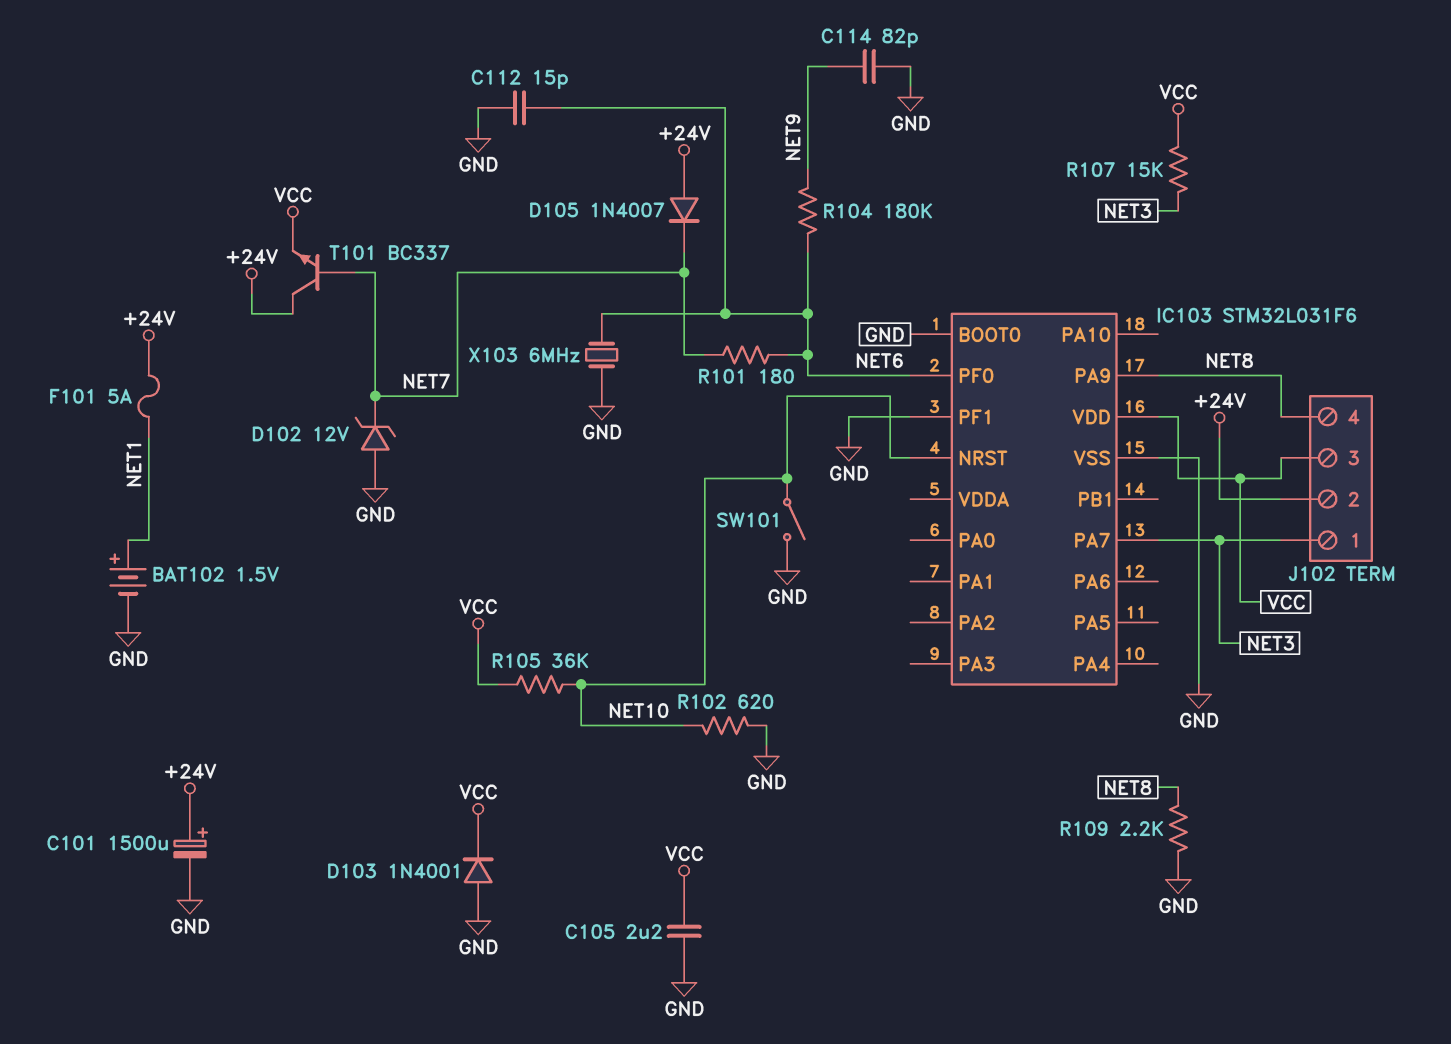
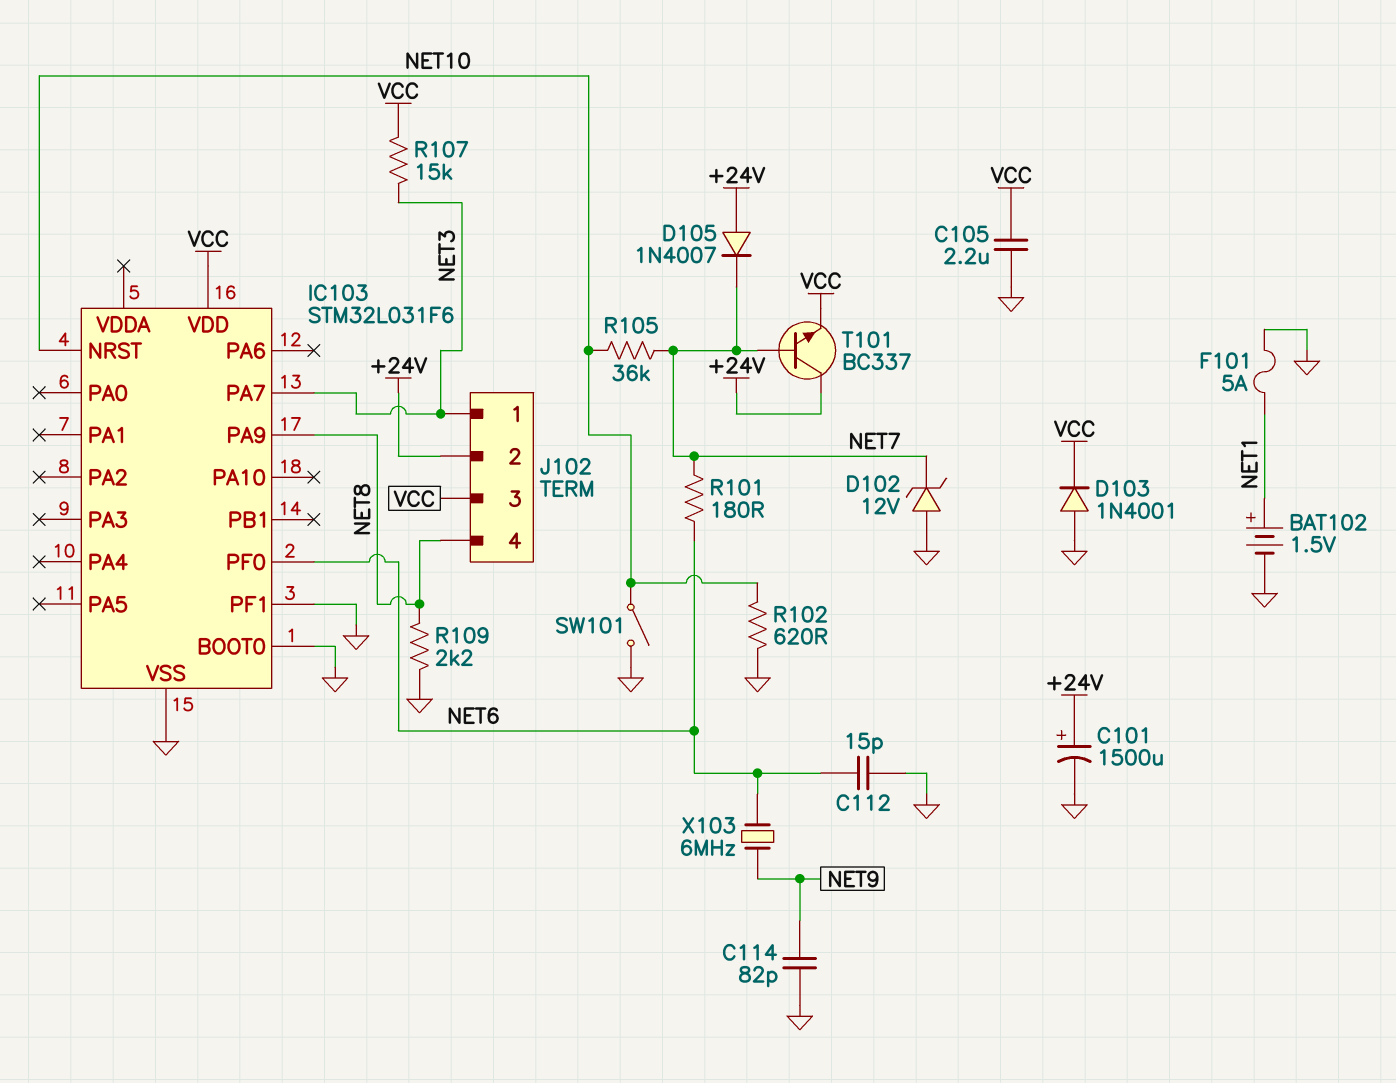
F101: 5A (+24V, NET1) -> 5A (GND, NET1)
R104: 180k (NET6, NET9) -> none
R105: 36k (NET10, VCC) -> 36k (NET7, NET10)
X103: 6MHz (GND, NET6) -> 6MHz (NET6, NET9)

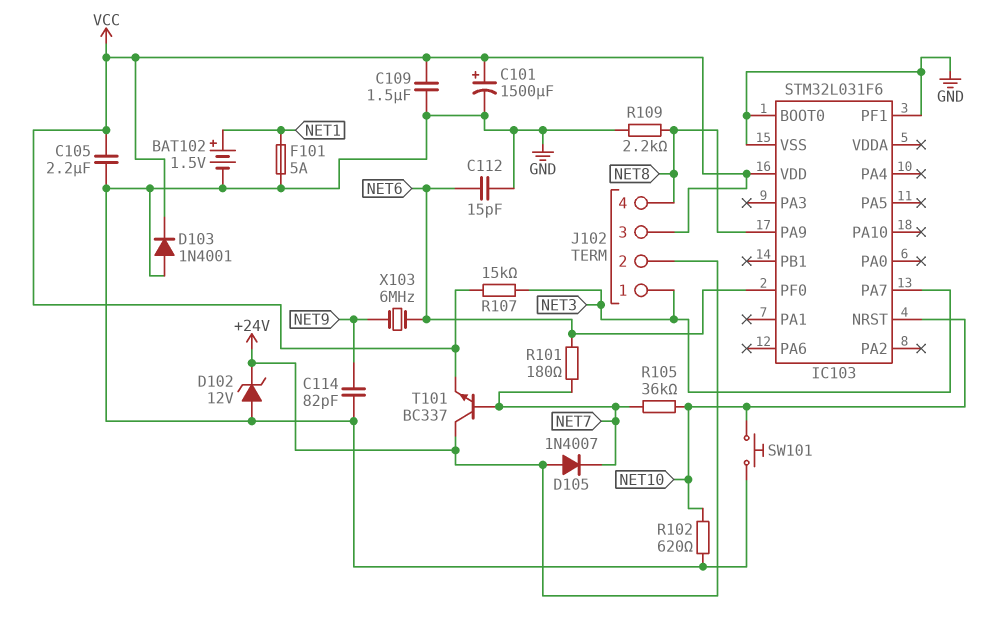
C101: 1500uF (plus +24V, minus GND) -> 1500uF (plus VCC, minus GND)
C109: none -> 1.5uF (GND, VCC)
D102: zener 12V (A GND, K NET7) -> zener 12V (A GND, K +24V)
SW101: switch (GND, NET10) -> button (GND, NET10)

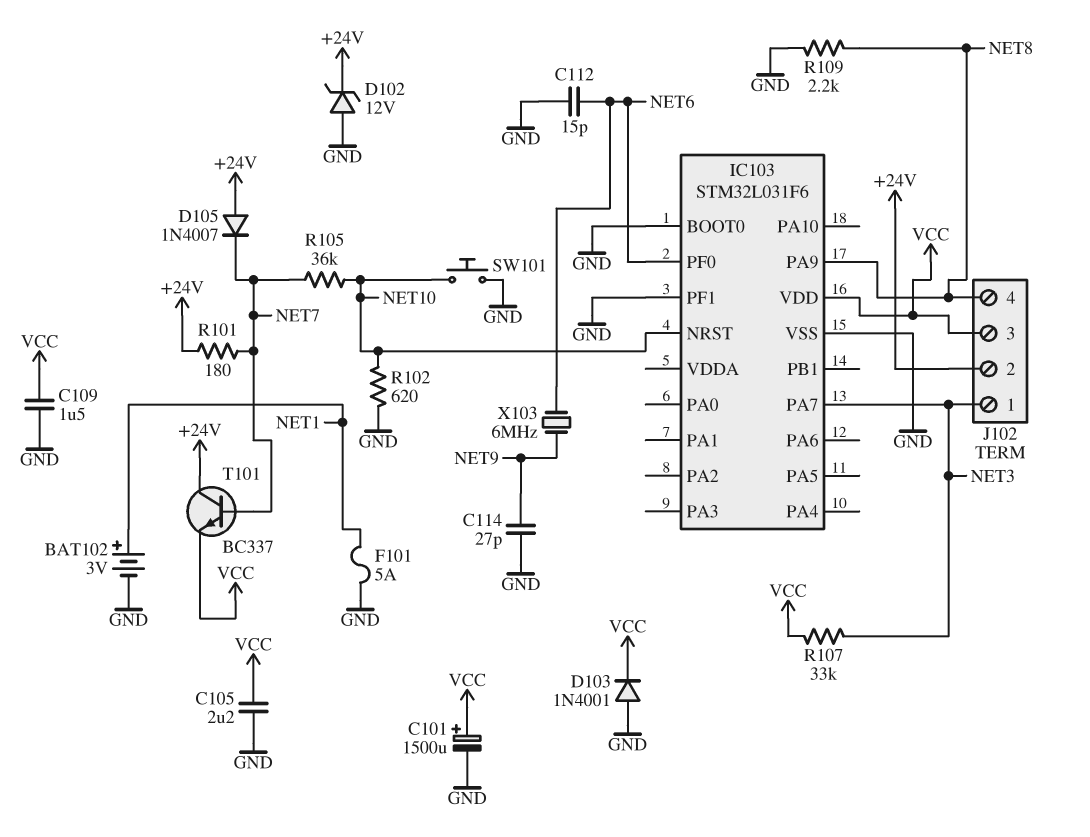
BAT102: 1.5V (plus NET1, minus GND) -> 3V (plus NET1, minus GND)
C114: 82pF (GND, NET9) -> 27pF (GND, NET9)
R101: 180 (NET6, NET7) -> 180 (+24V, NET7)
R107: 15k (NET3, VCC) -> 33k (NET3, VCC)

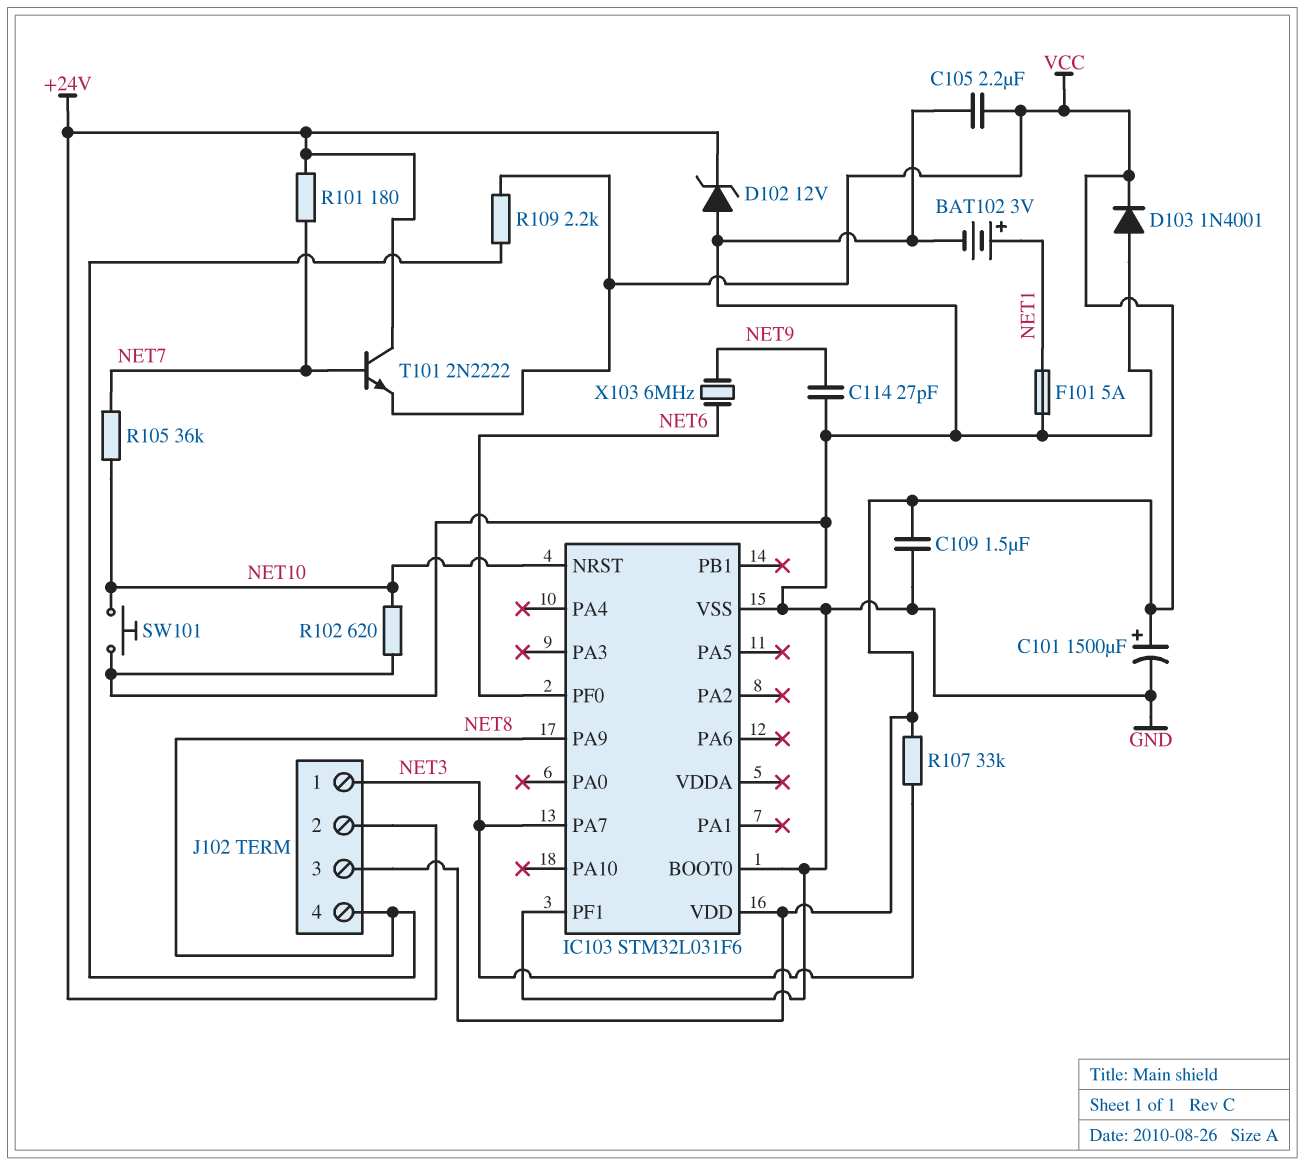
C112: 15pF (GND, NET6) -> none
D105: diode 1N4007 (A +24V, K NET7) -> none
R109: 2.2k (GND, NET8) -> 2.2k (NET8, VCC)
T101: NPN BC337 (B NET7, C +24V, E VCC) -> NPN 2N2222 (B NET7, C +24V, E VCC)

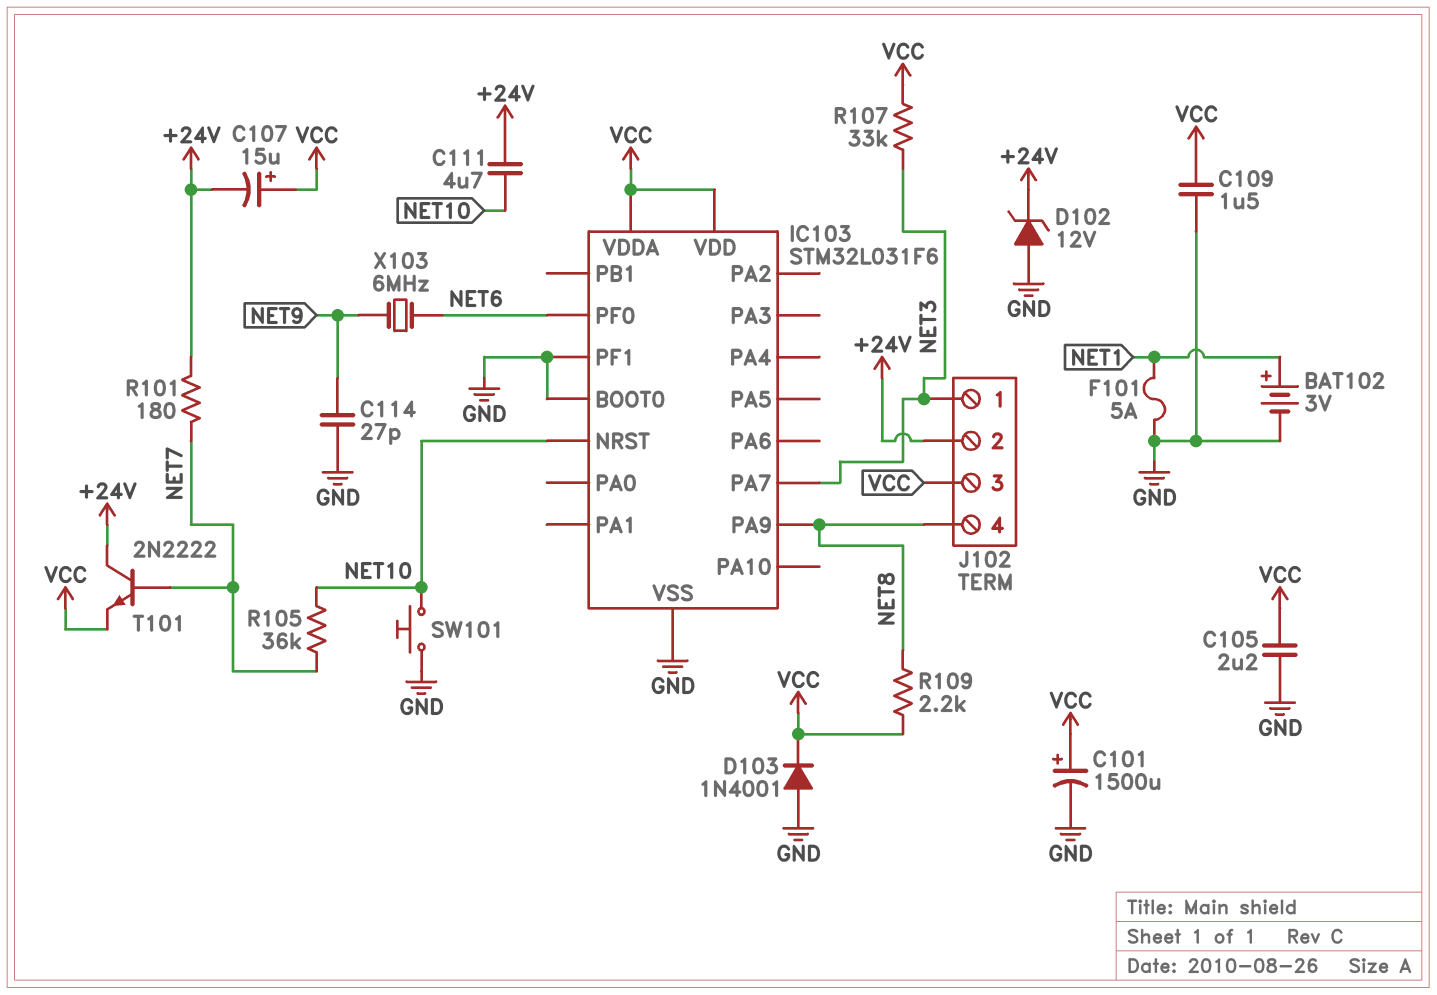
C107: none -> 15uF (plus VCC, minus +24V)
C111: none -> 4.7uF (+24V, NET10)
IC103 pin VDDA: none -> VCC
R102: 620 (GND, NET10) -> none

